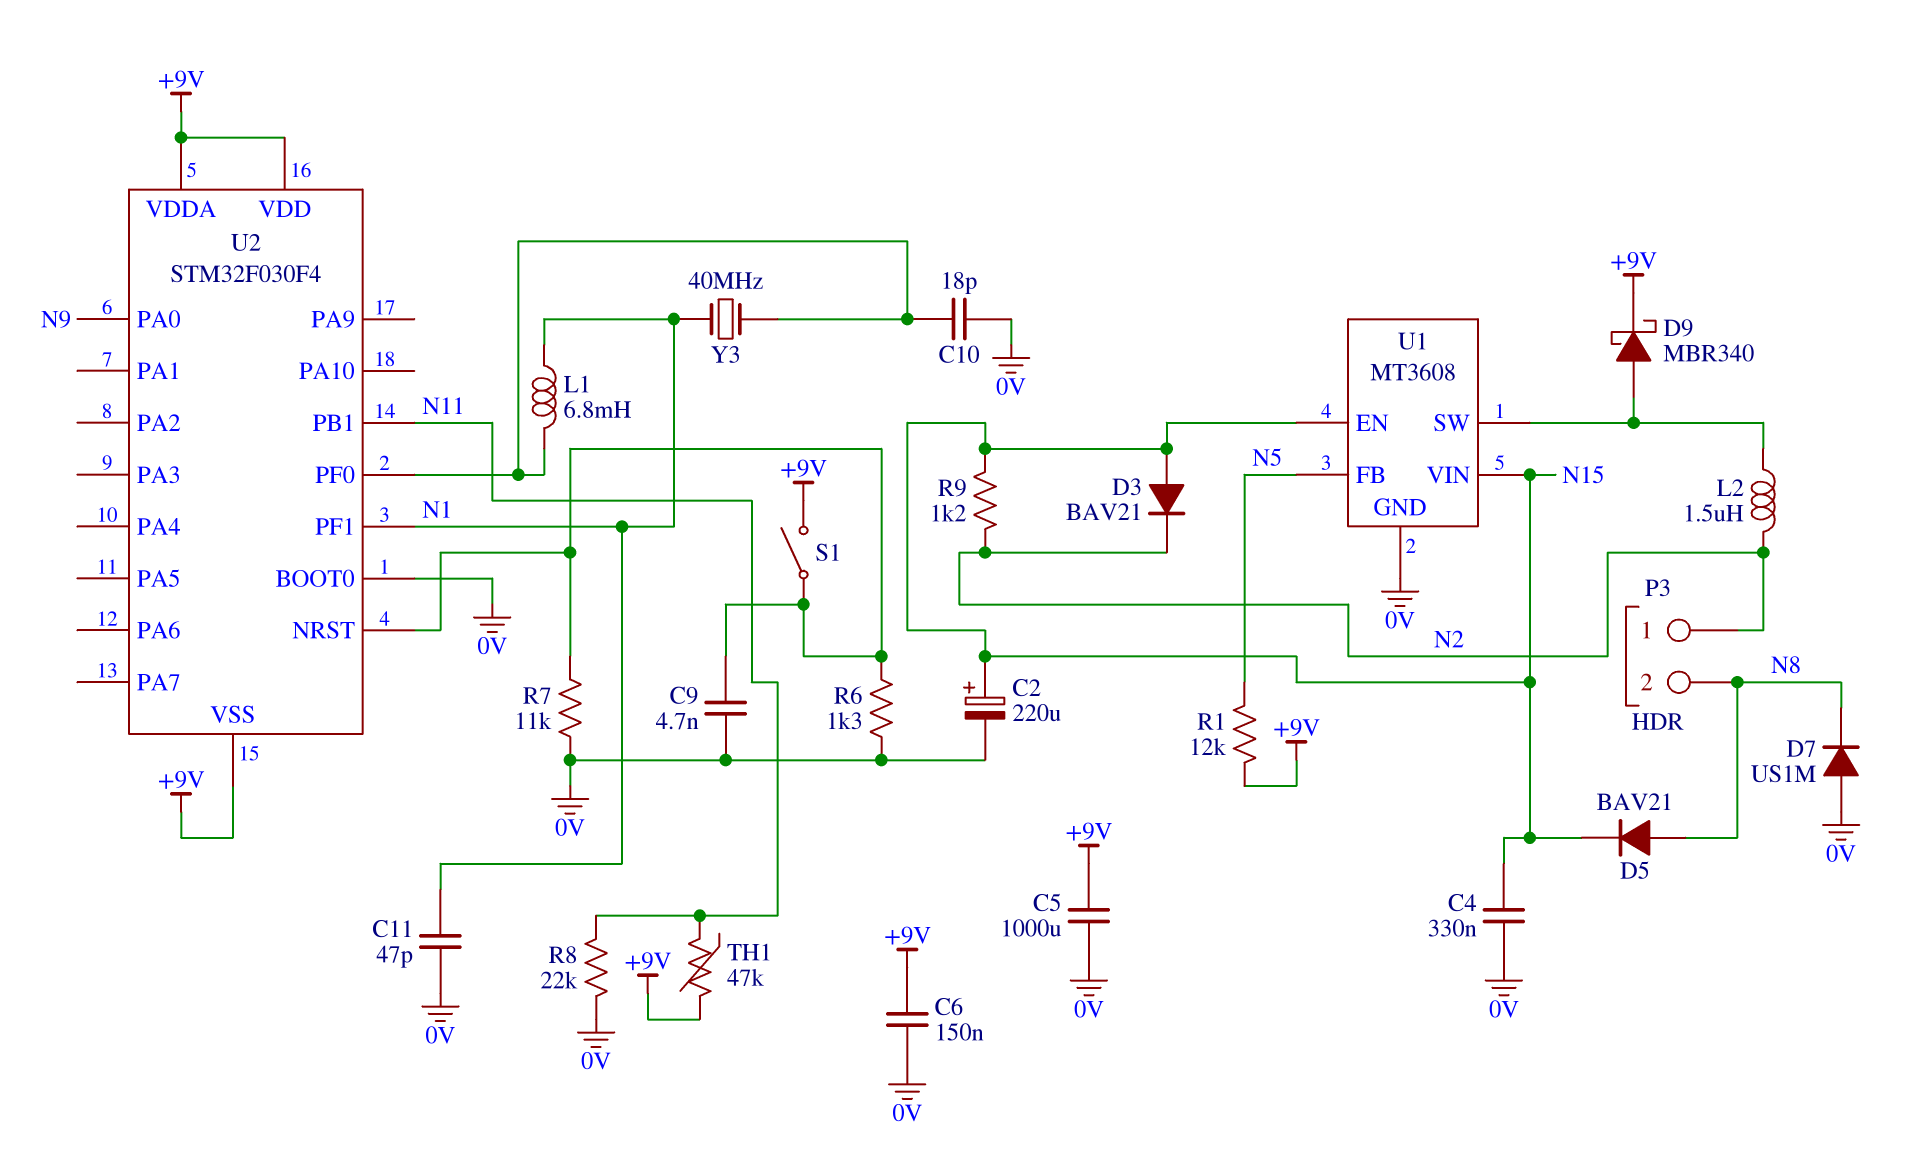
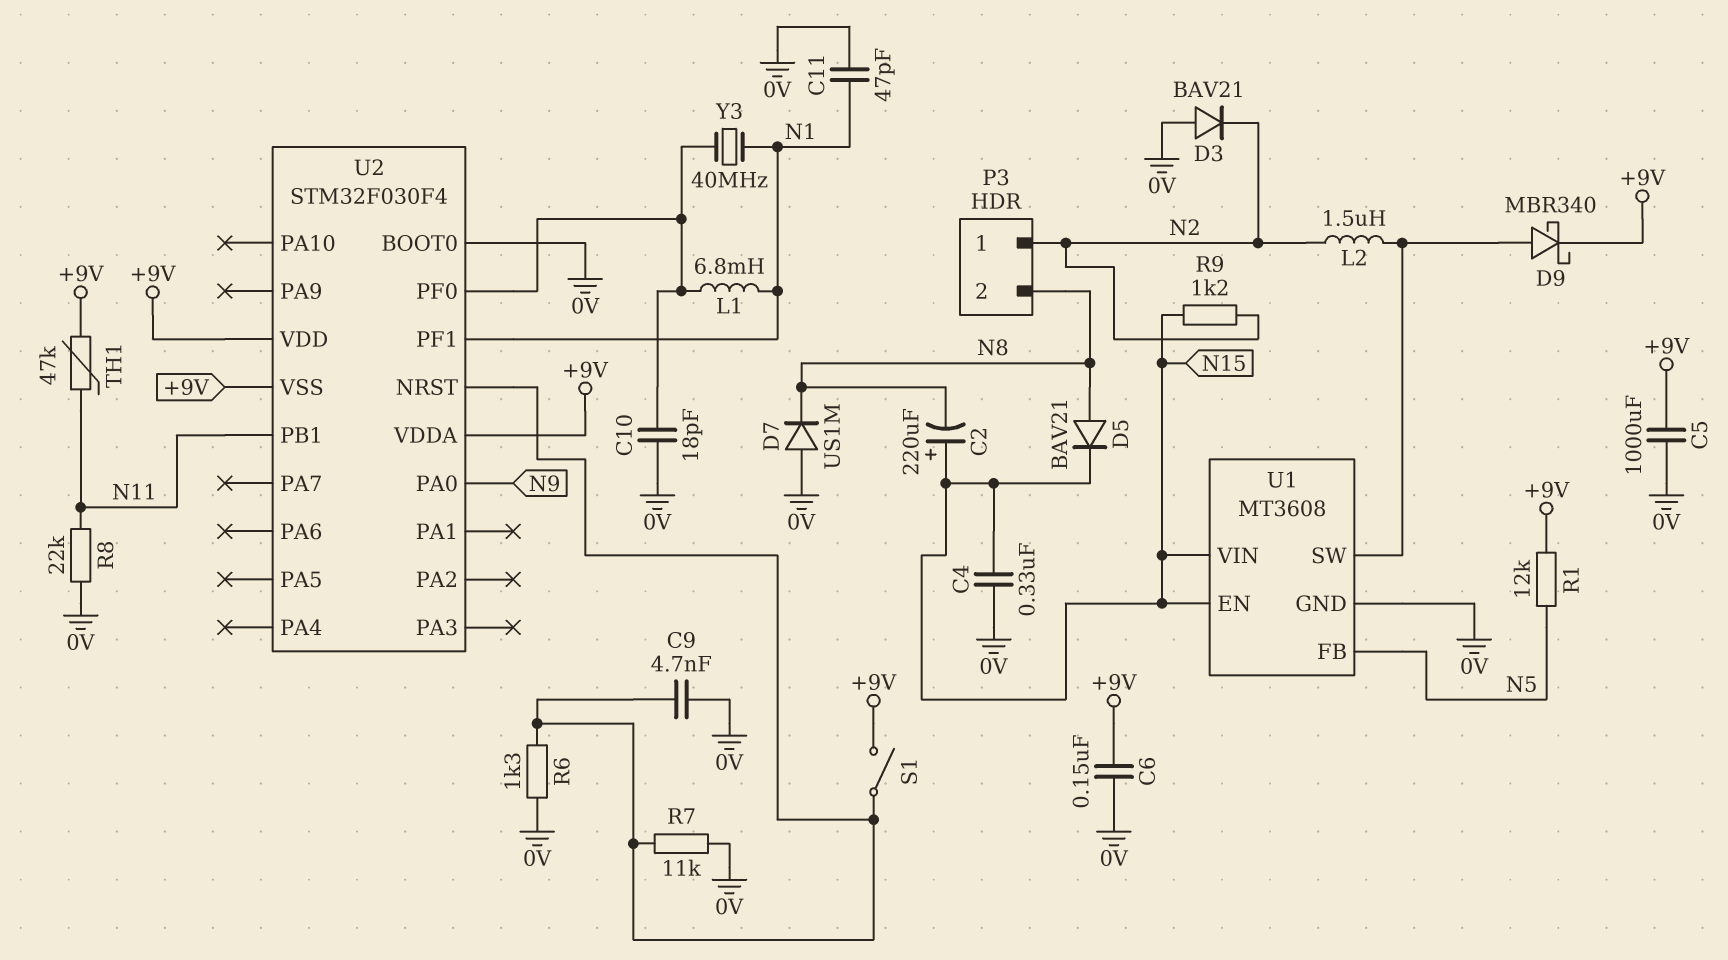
C2: 220uF (plus N15, minus 0V) -> 220uF (plus N15, minus N8)
D3: diode BAV21 (A N15, K N2) -> diode BAV21 (A 0V, K N2)

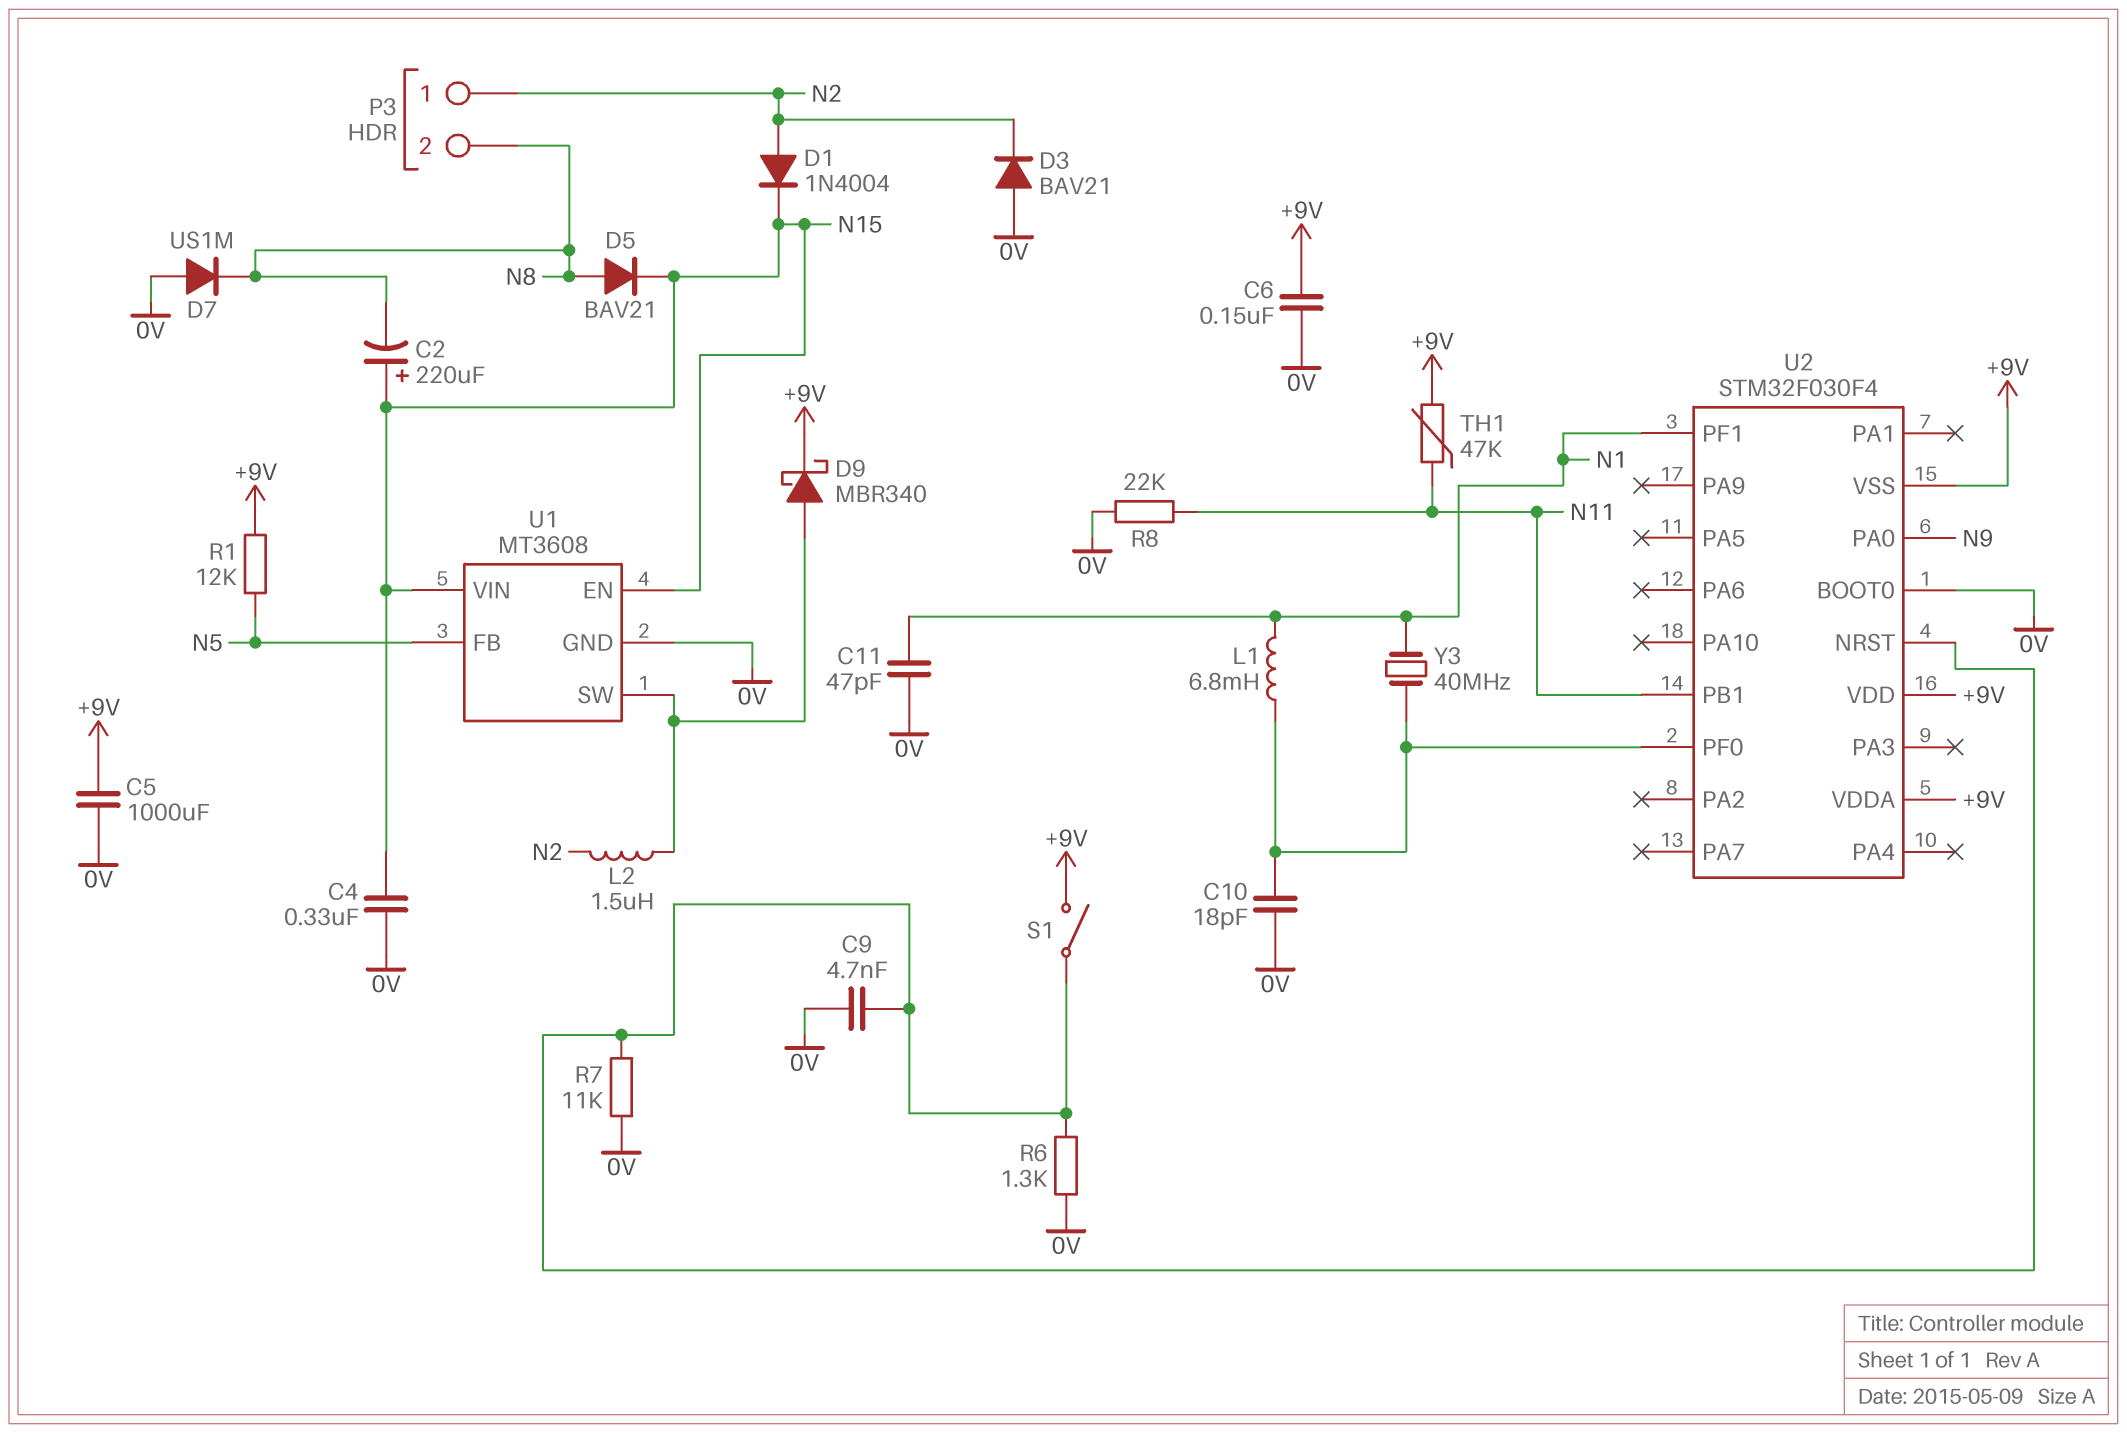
D1: none -> diode 1N4004 (A N2, K N15)
R9: 1.2k (N2, N15) -> none

